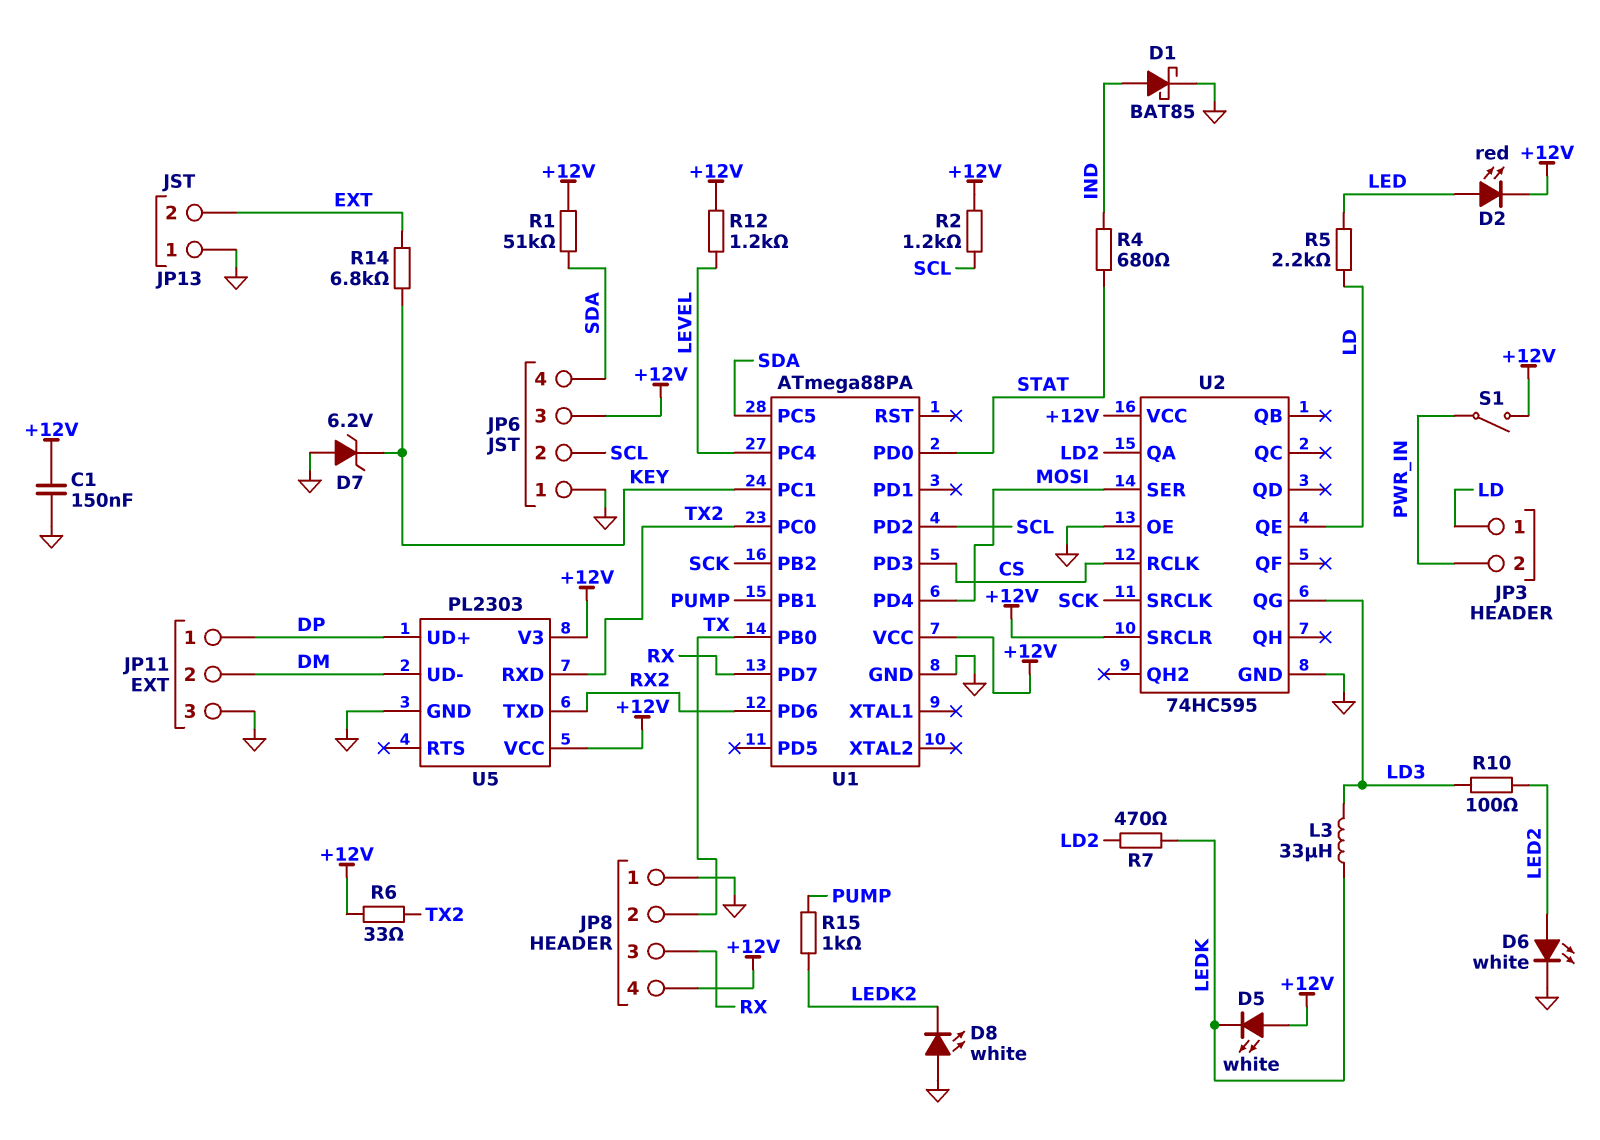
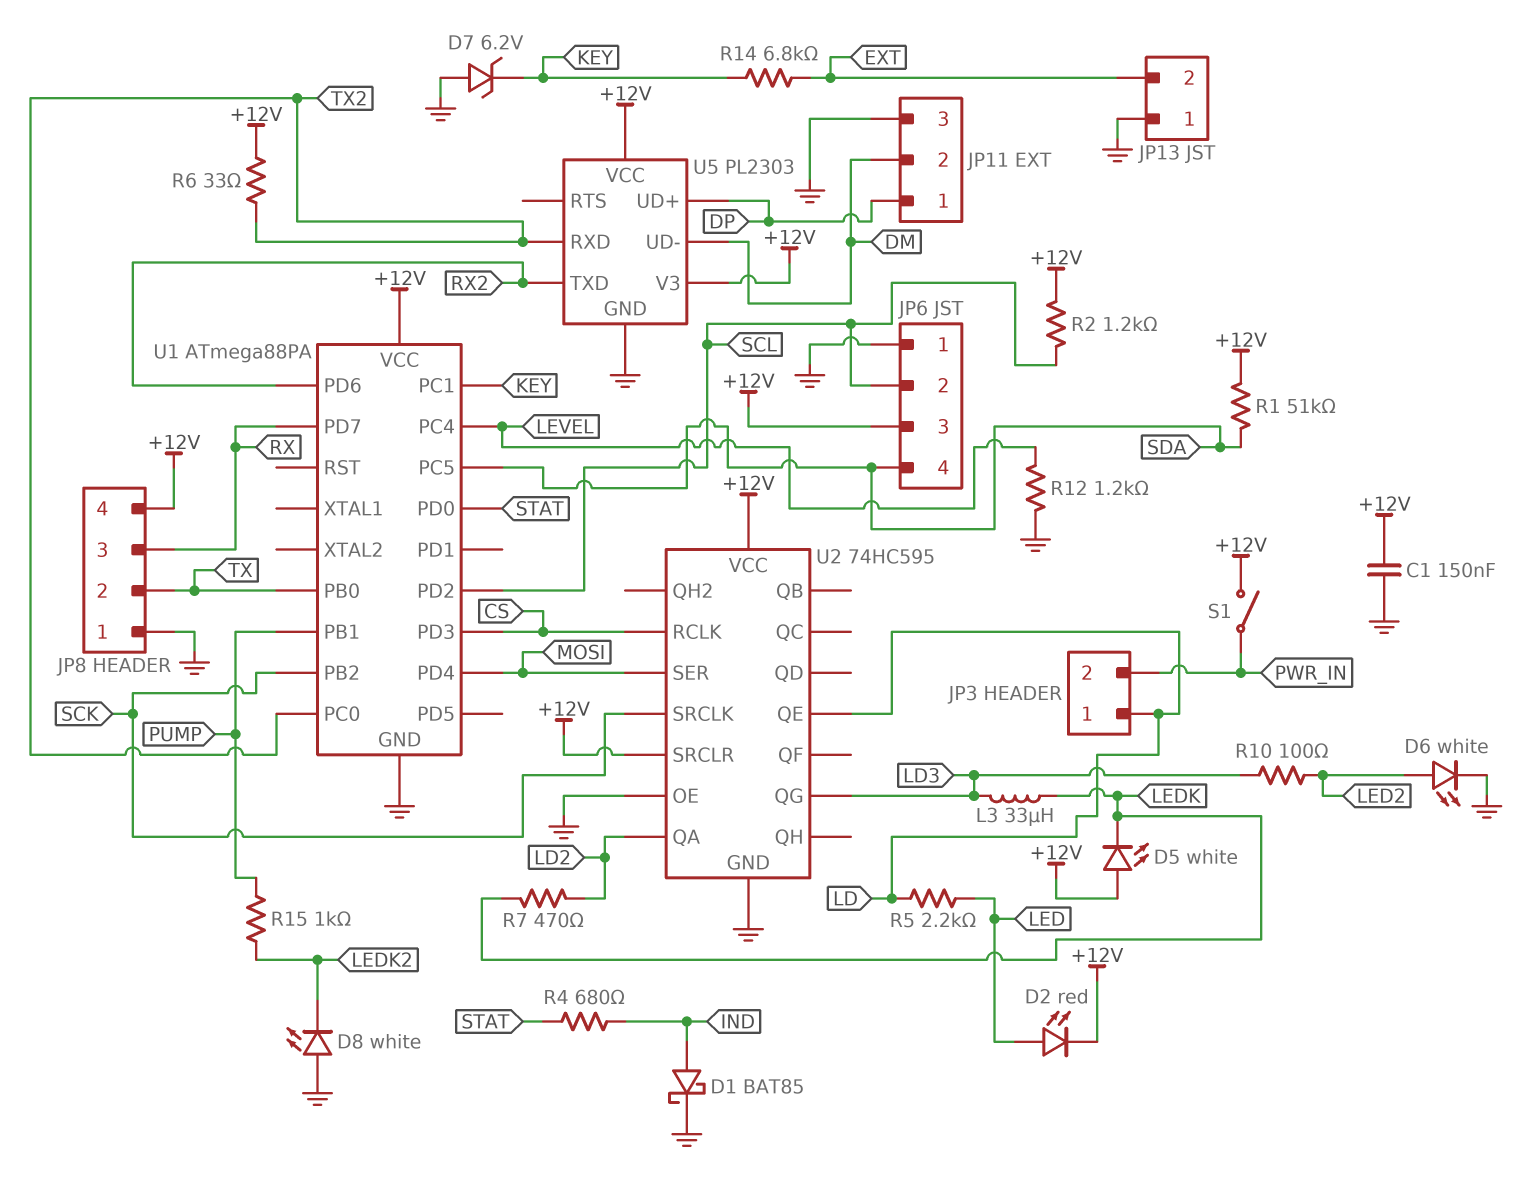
R12: 1.2k (+12V, LEVEL) -> 1.2k (GND, LEVEL)

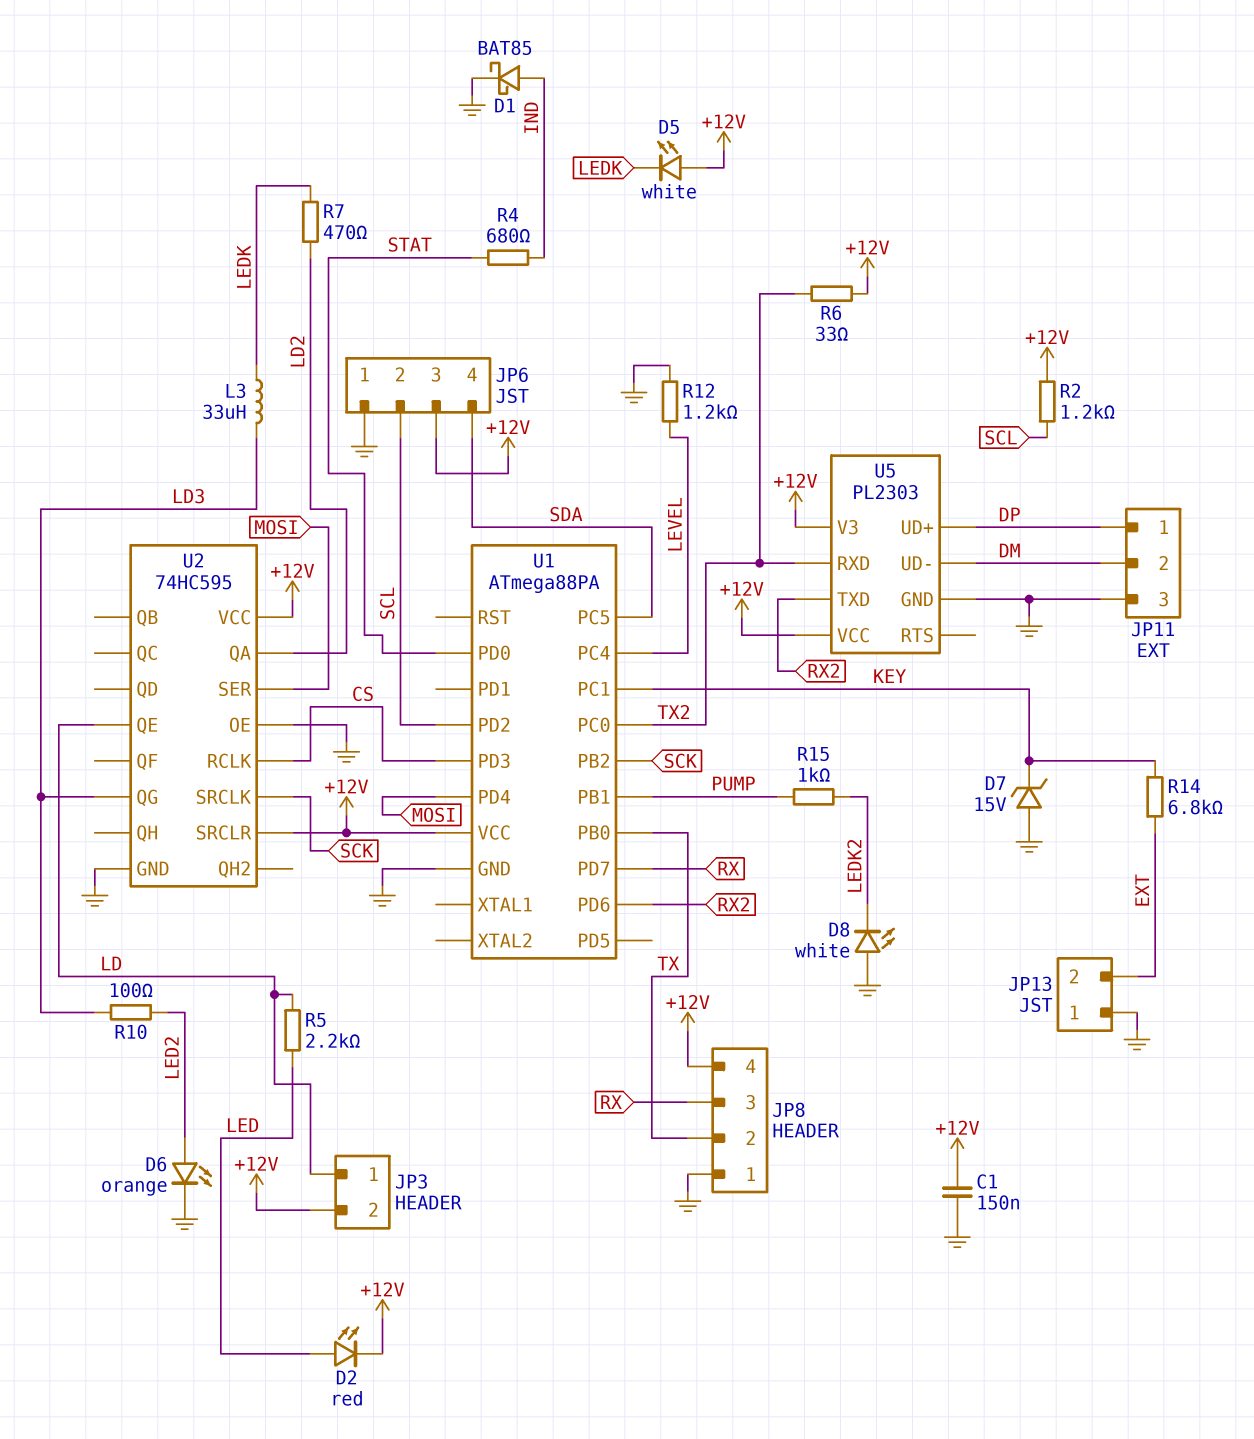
D6: LED white (A LED2, K GND) -> LED orange (A LED2, K GND)
D7: zener 6.2V (A GND, K KEY) -> zener 15V (A GND, K KEY)
JP3 pin 2: PWR_IN -> +12V
R1: 51k (+12V, SDA) -> none
S1: switch (+12V, PWR_IN) -> none

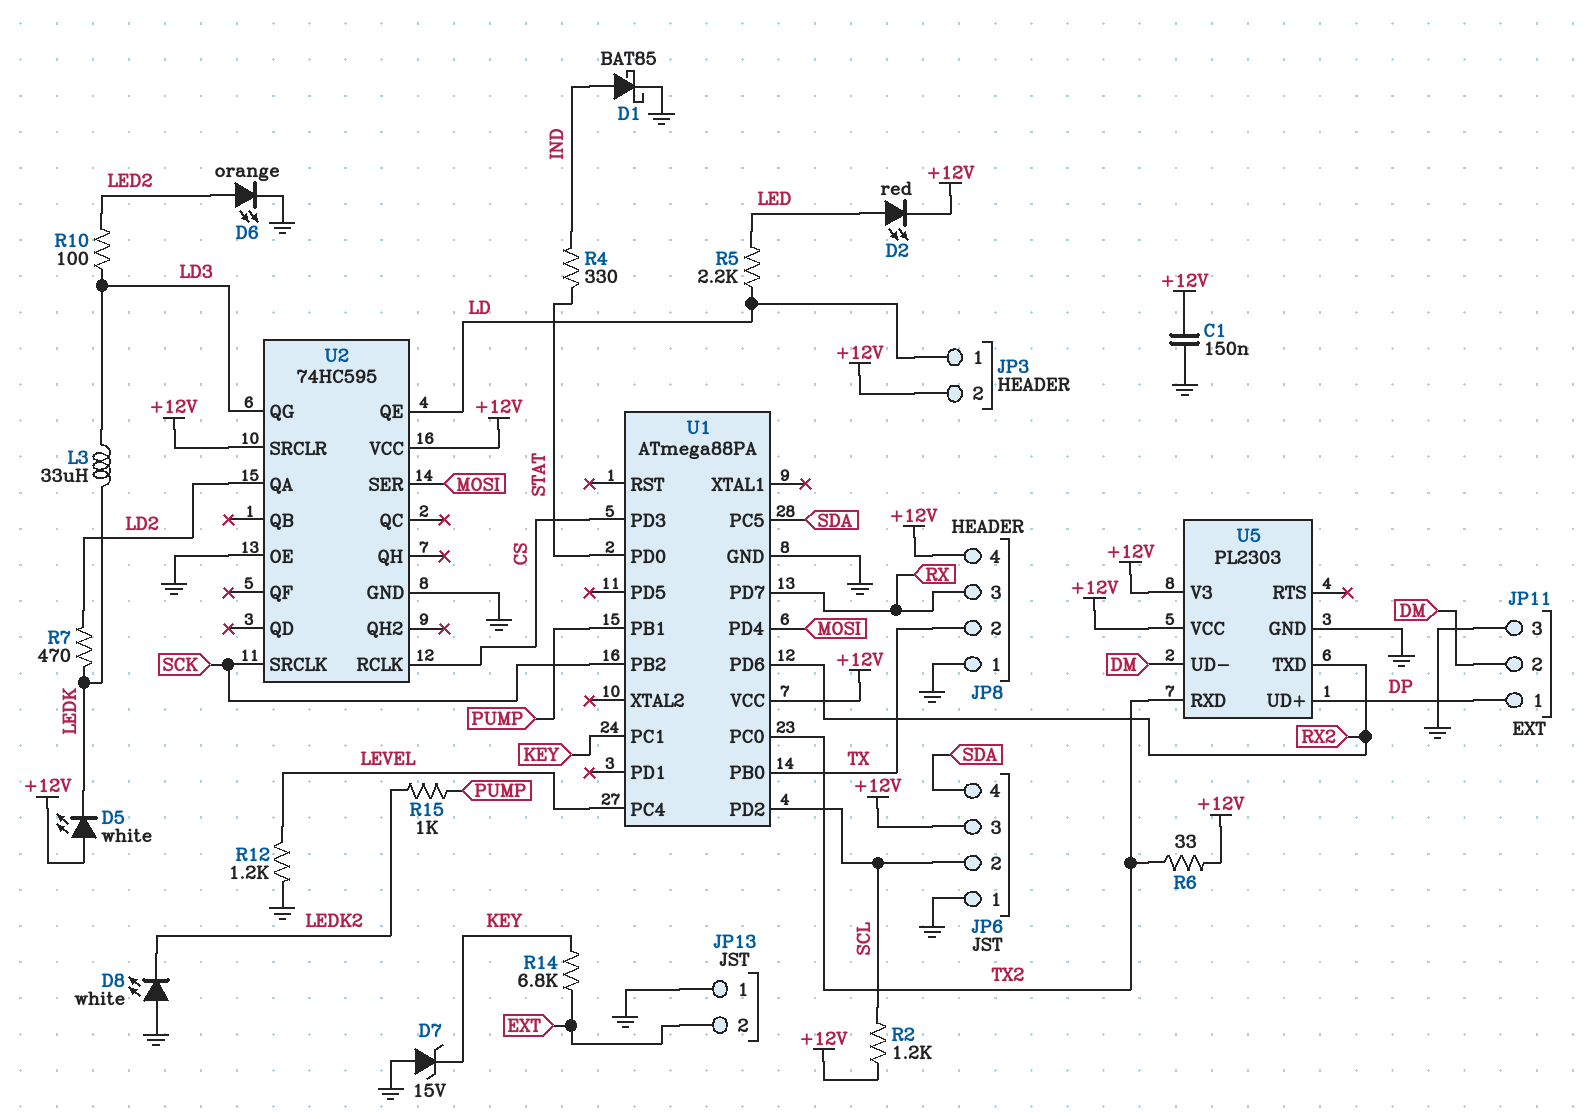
R4: 680 (IND, STAT) -> 330 (IND, STAT)

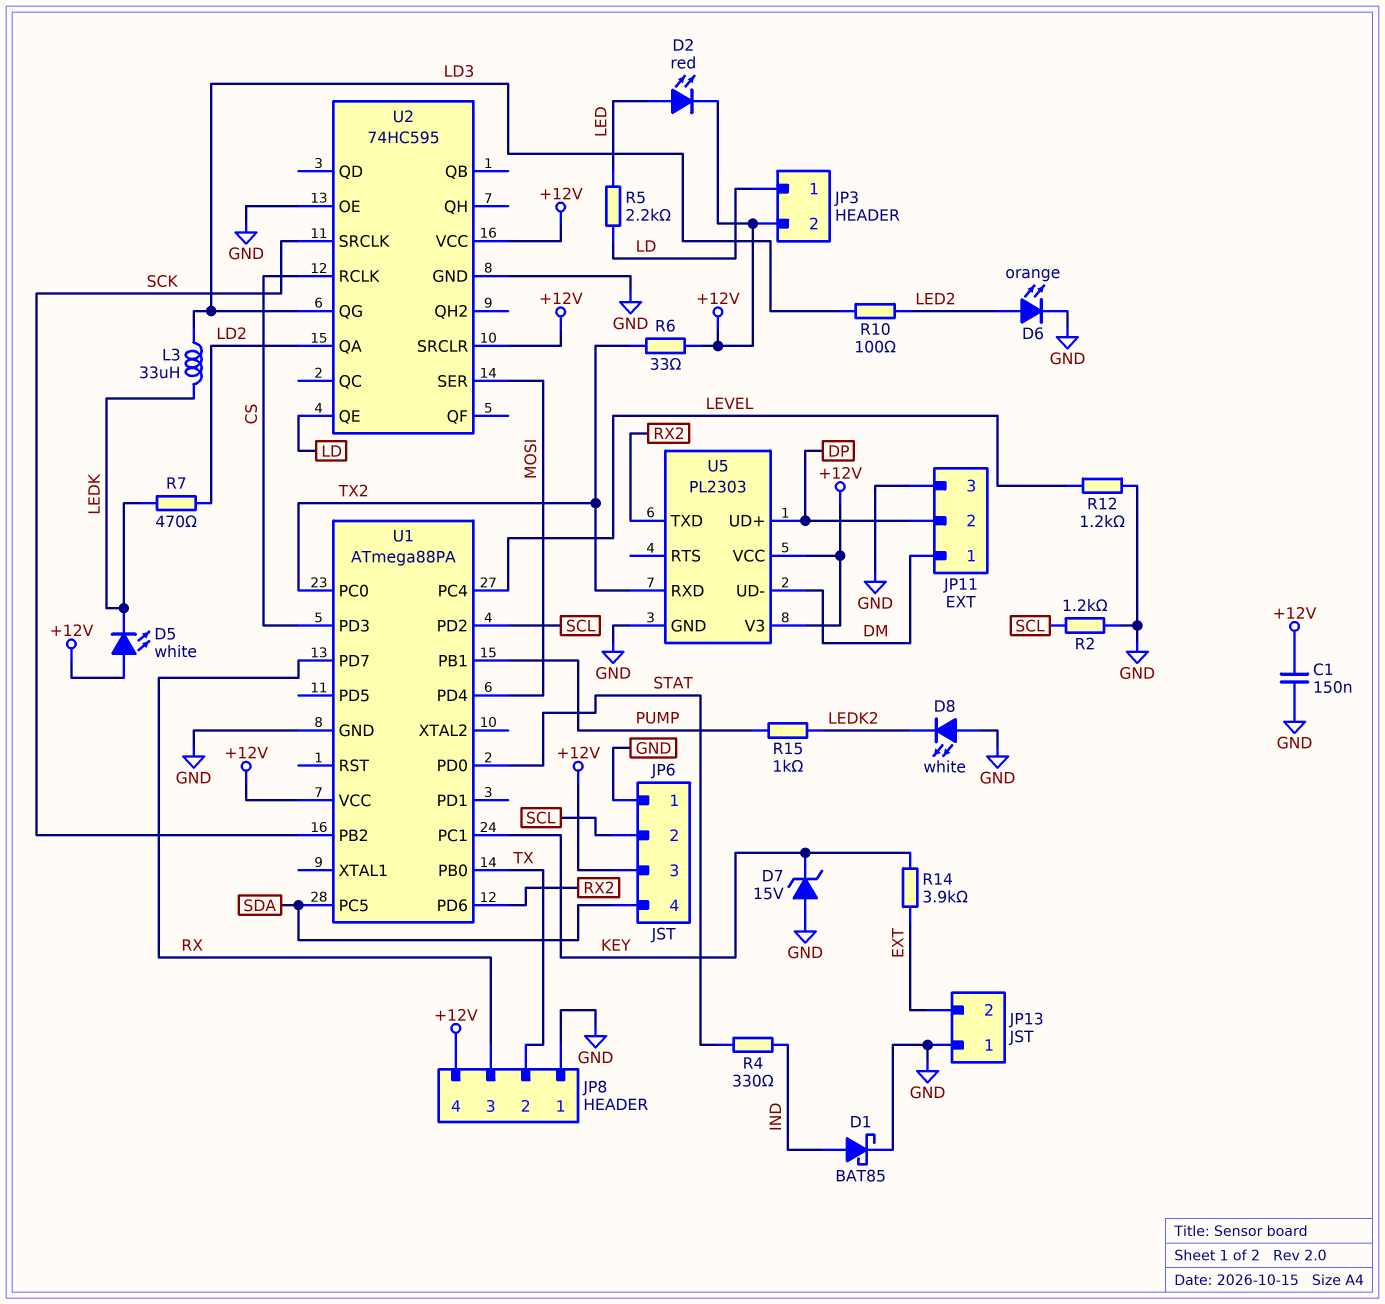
JP11 pin 1: DP -> DM
JP11 pin 2: DM -> DP
R2: 1.2k (+12V, SCL) -> 1.2k (GND, SCL)
R14: 6.8k (EXT, KEY) -> 3.9k (EXT, KEY)

